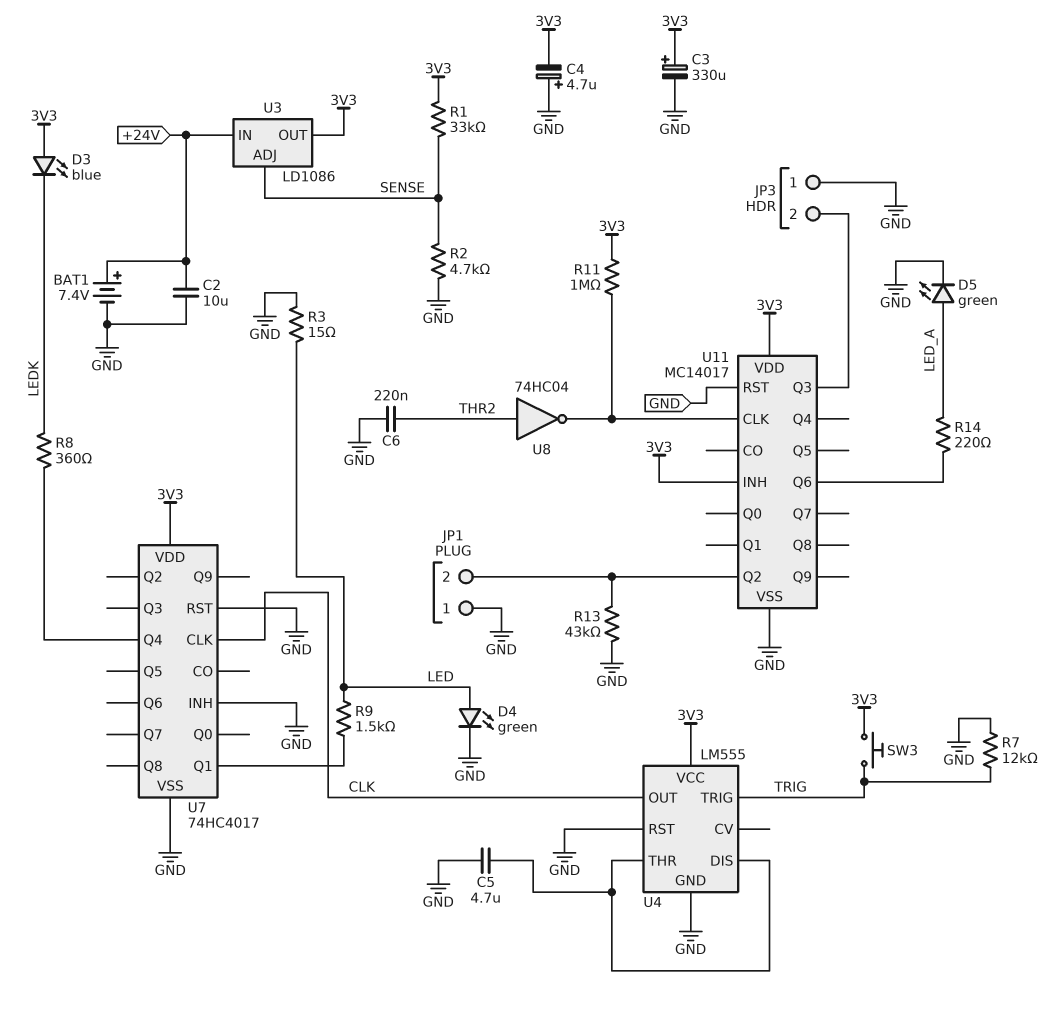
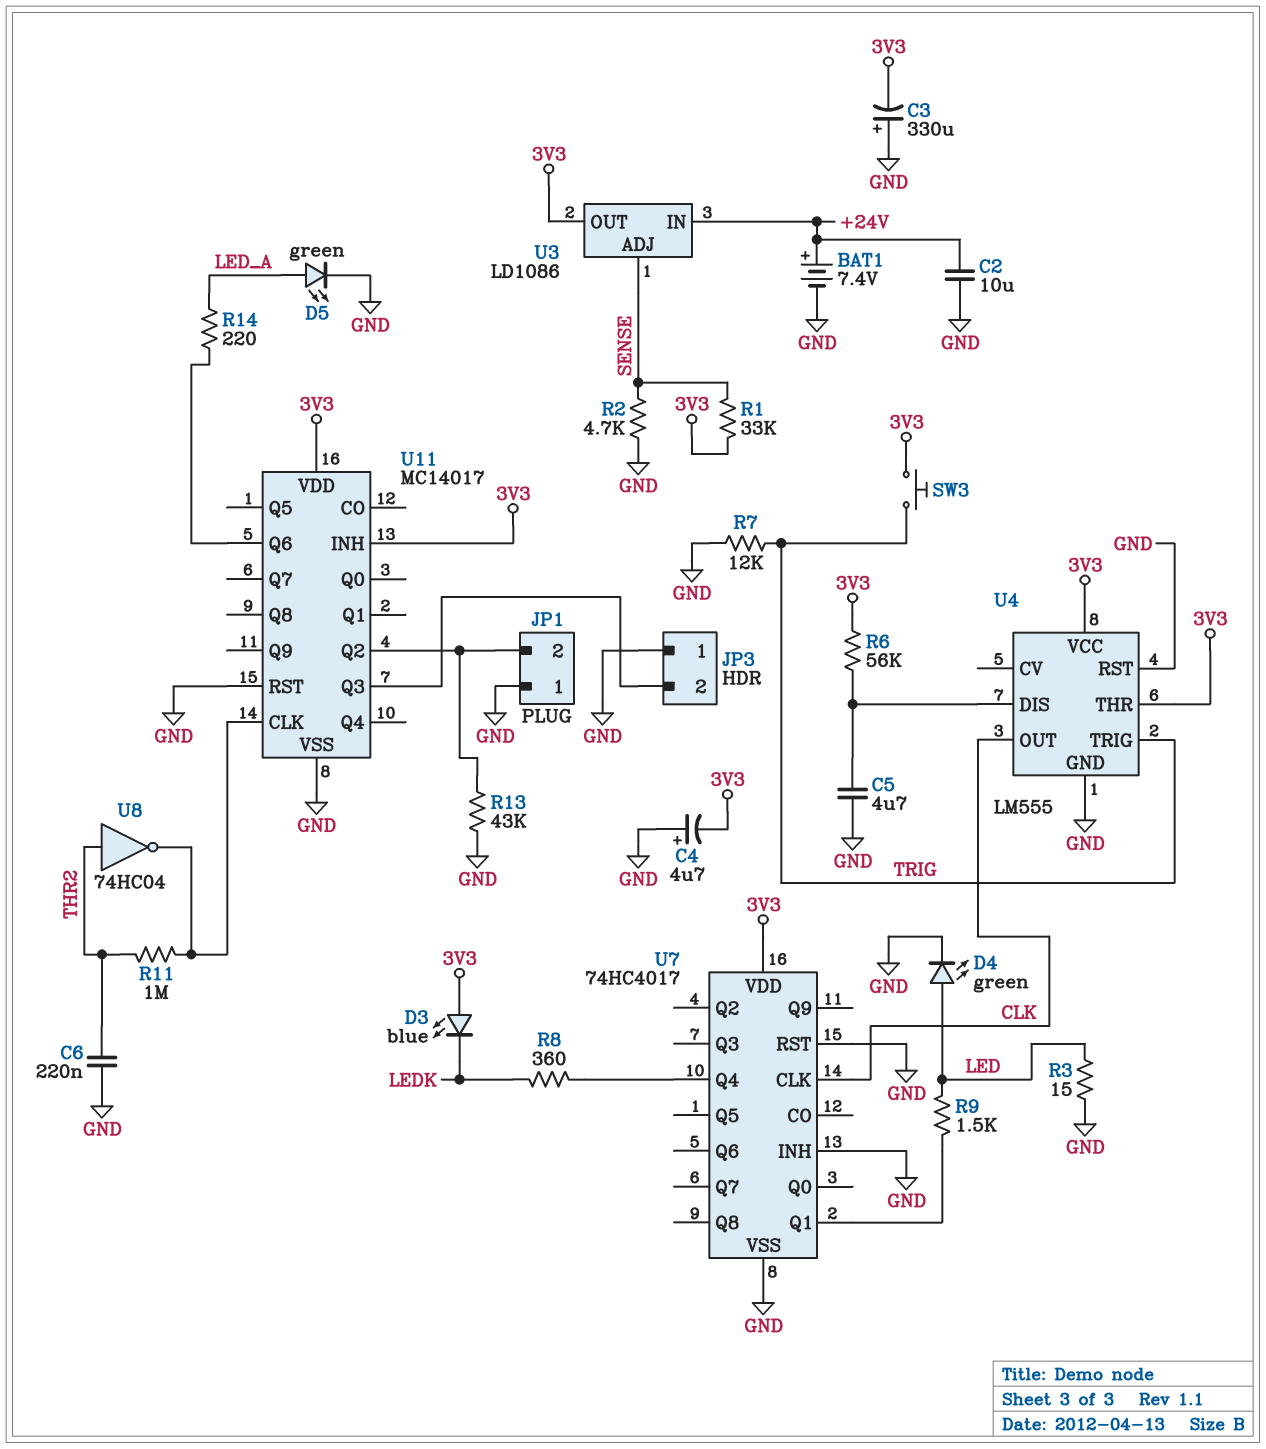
C3: 330uF (plus 3V3, minus GND) -> 330uF (plus GND, minus 3V3)
R6: none -> 56k (3V3, U4/DIS)
R11: 1M (3V3, U11/CLK) -> 1M (THR2, U11/CLK)
U4 pin THR: U4/DIS -> 3V3

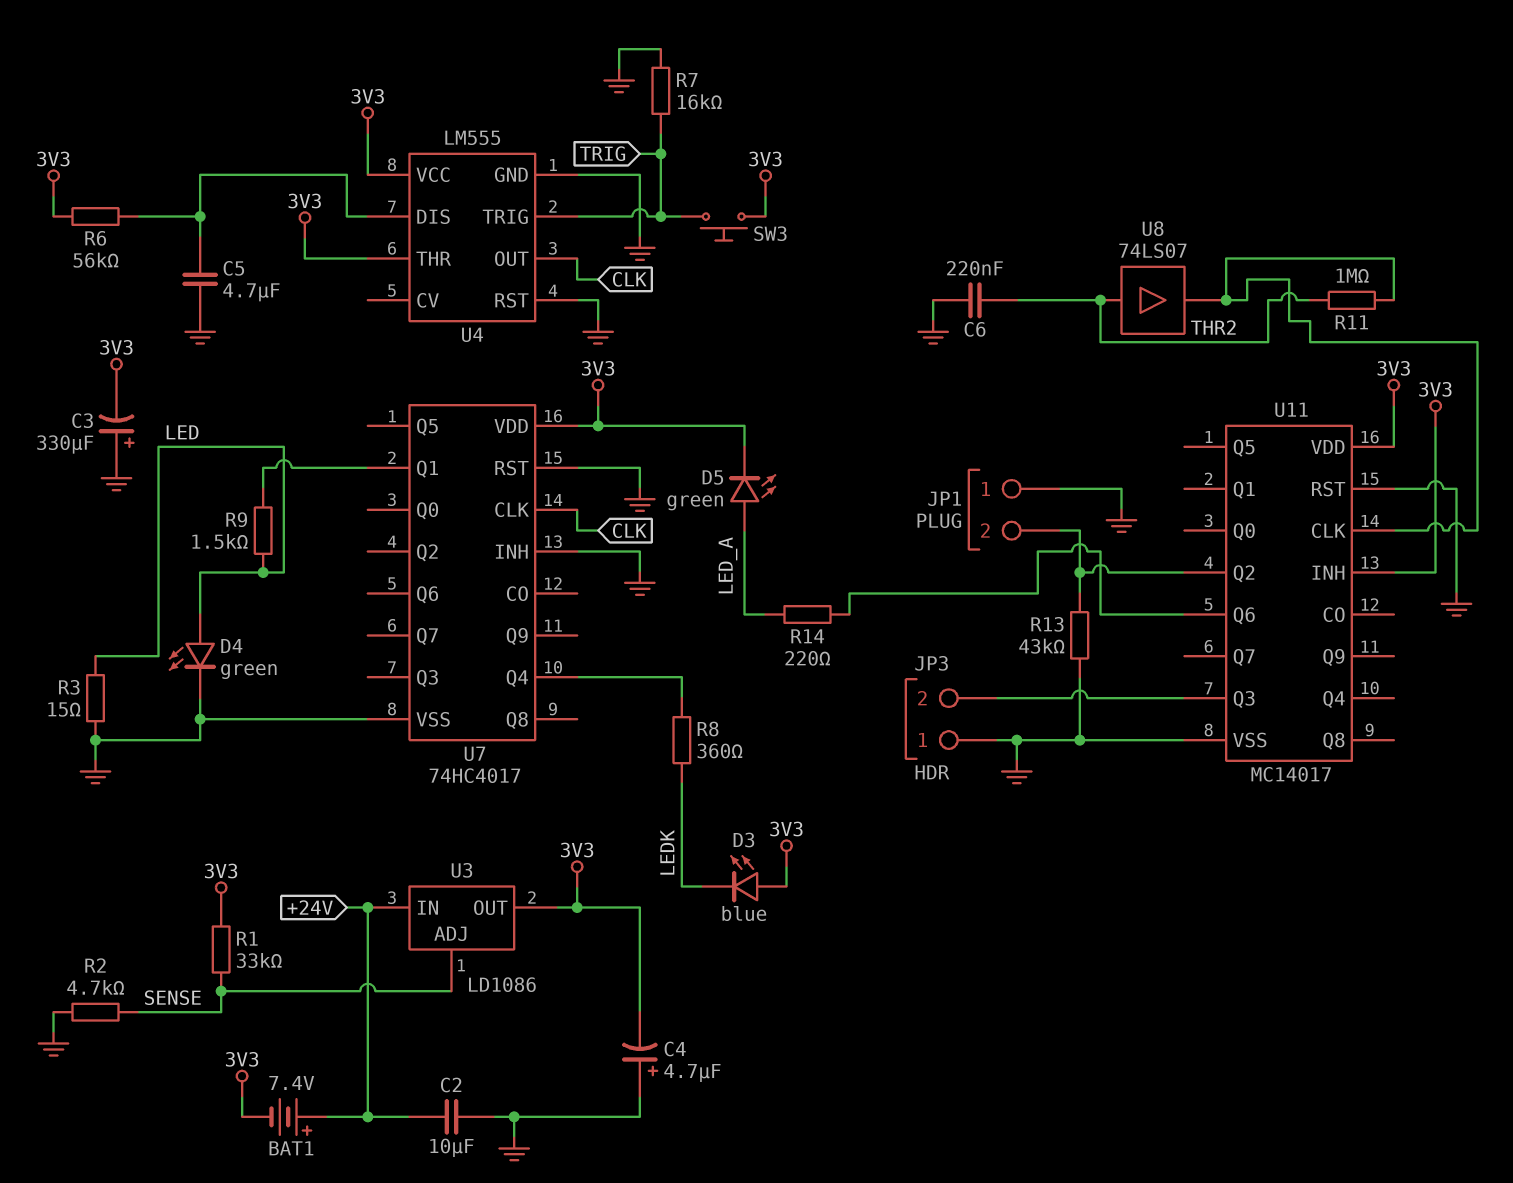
BAT1: 7.4V (plus +24V, minus GND) -> 7.4V (plus +24V, minus 3V3)
D5: LED green (A LED_A, K GND) -> LED green (A LED_A, K 3V3)
R7: 12k (GND, TRIG) -> 16k (GND, TRIG)
U8: NOT 74HC04 (in THR2, out U11/CLK) -> buffer 74LS07 (in THR2, out U11/CLK)

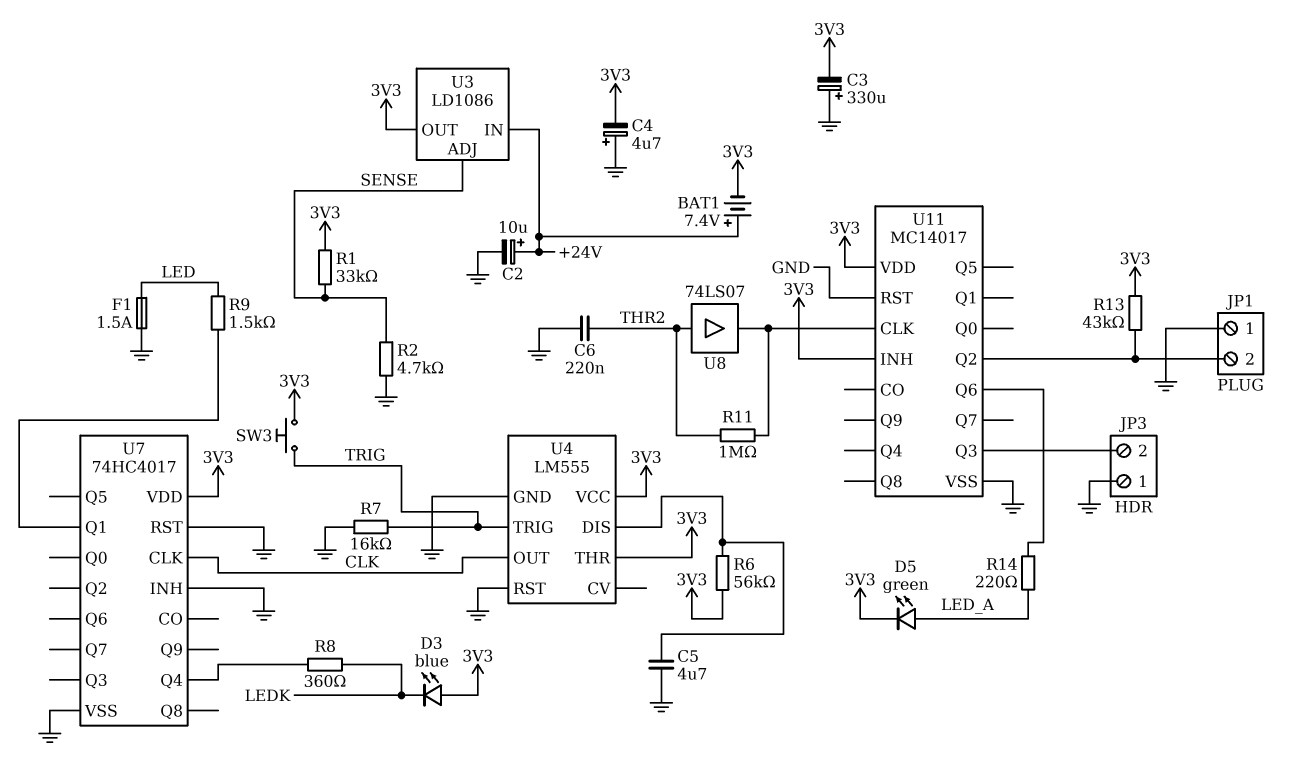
C2: 10uF (+24V, GND) -> 10uF (plus +24V, minus GND)
D4: LED green (A LED, K GND) -> none
F1: none -> 1.5A (GND, LED)
R3: 15 (GND, LED) -> none
R13: 43k (GND, JP1/2) -> 43k (3V3, JP1/2)

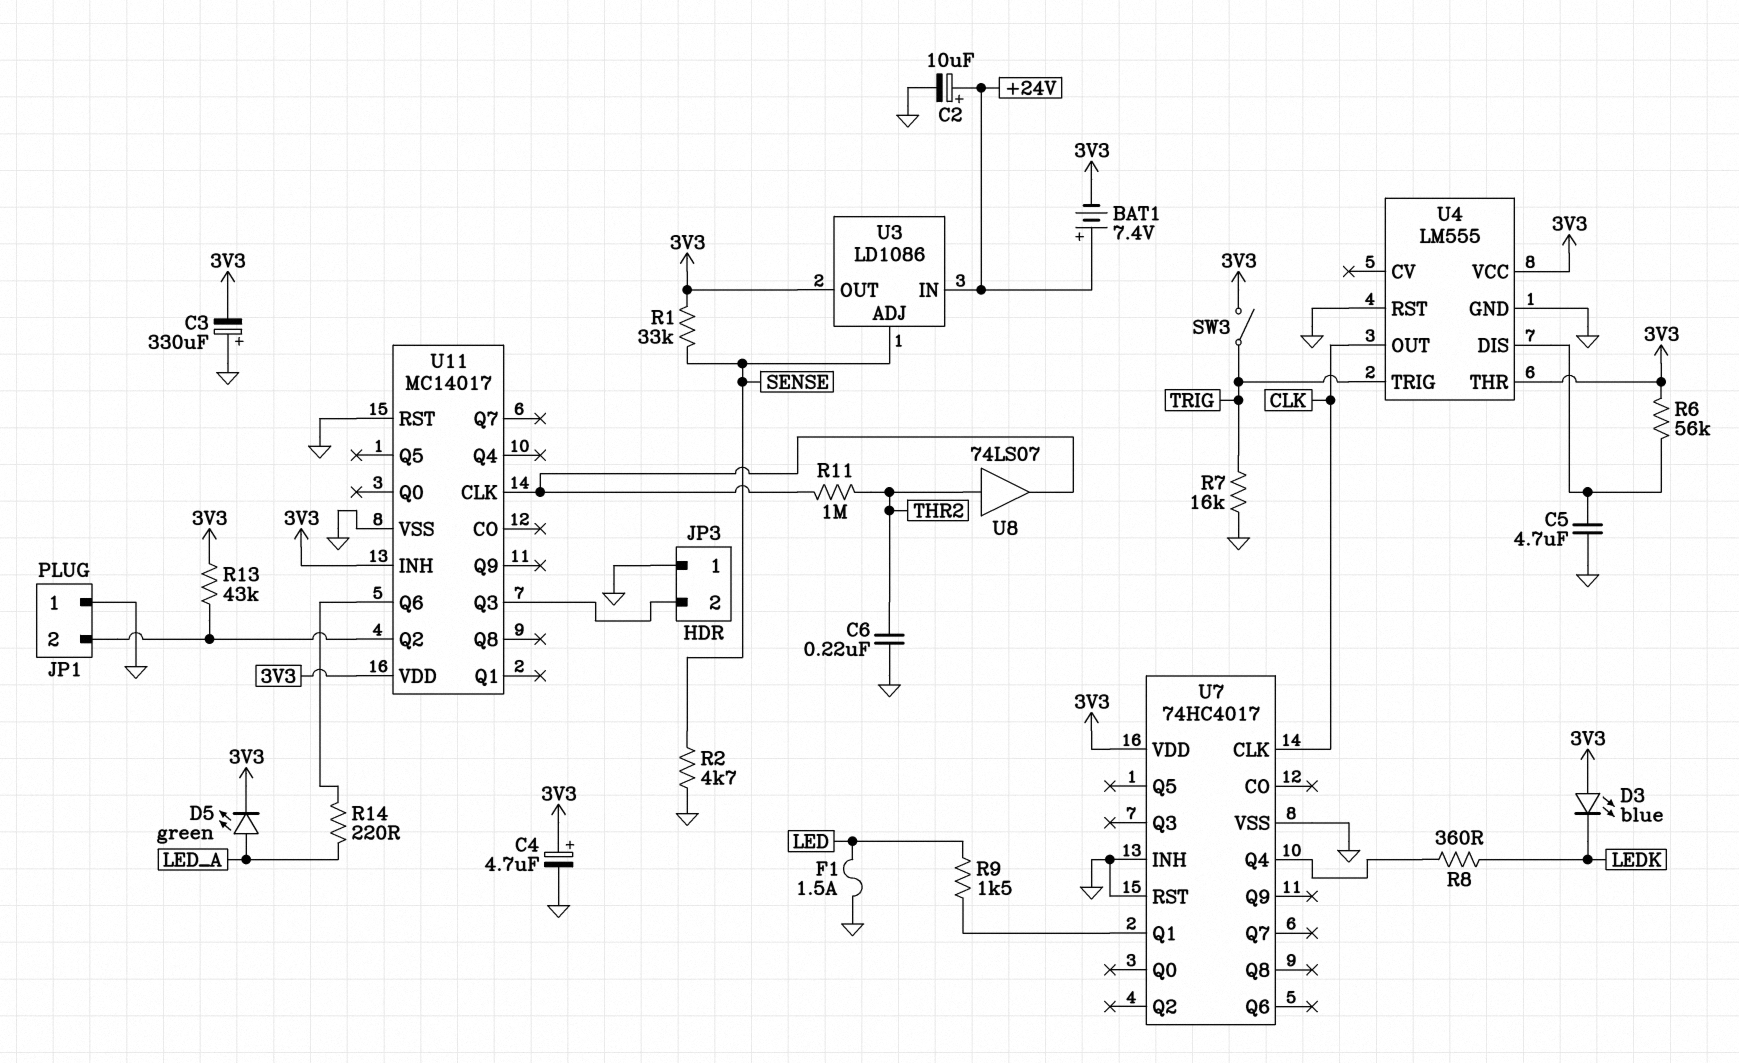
C4: 4.7uF (plus GND, minus 3V3) -> 4.7uF (plus 3V3, minus GND)
SW3: button (3V3, TRIG) -> switch (3V3, TRIG)

